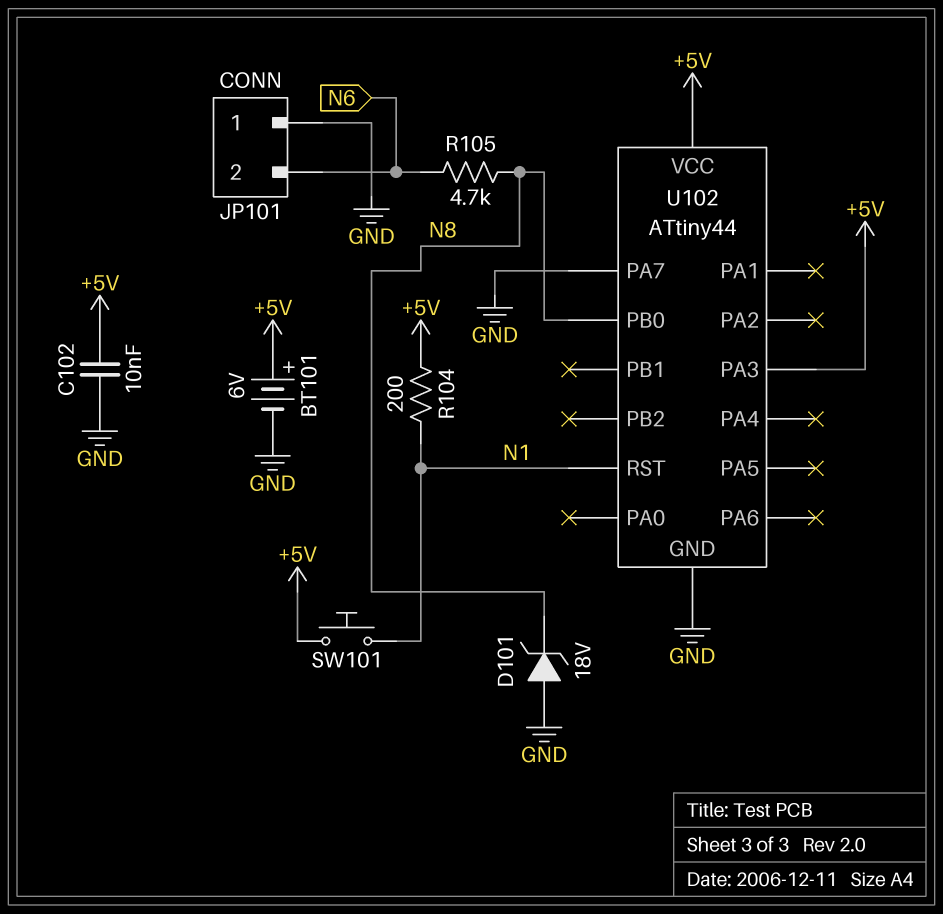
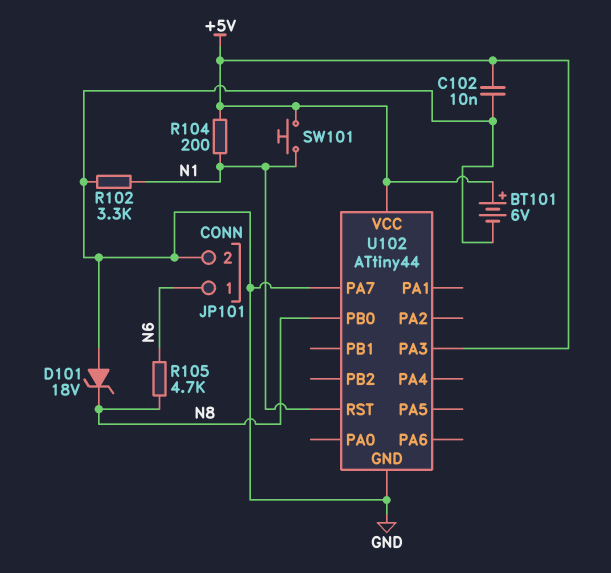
JP101 pin 1: GND -> N6
JP101 pin 2: N6 -> GND
R102: none -> 3.3k (GND, N1)

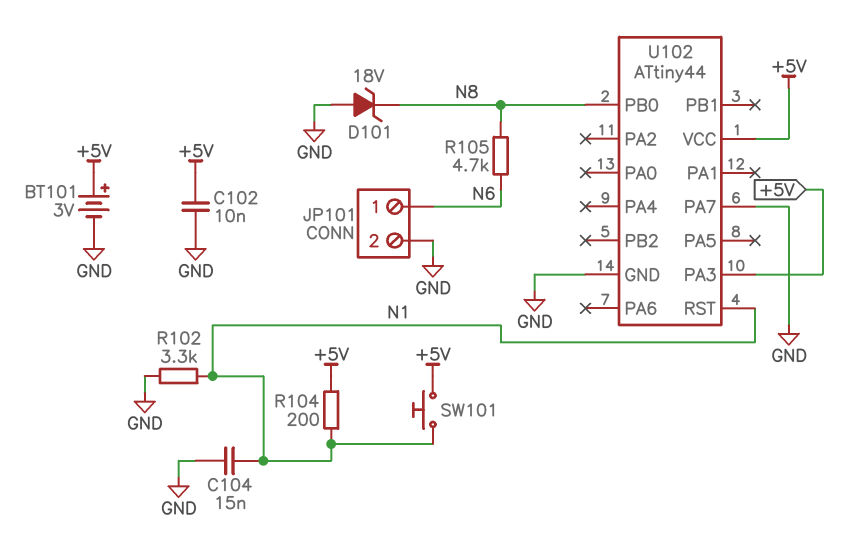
BT101: 6V (plus +5V, minus GND) -> 3V (plus +5V, minus GND)
C104: none -> 15nF (GND, N1)

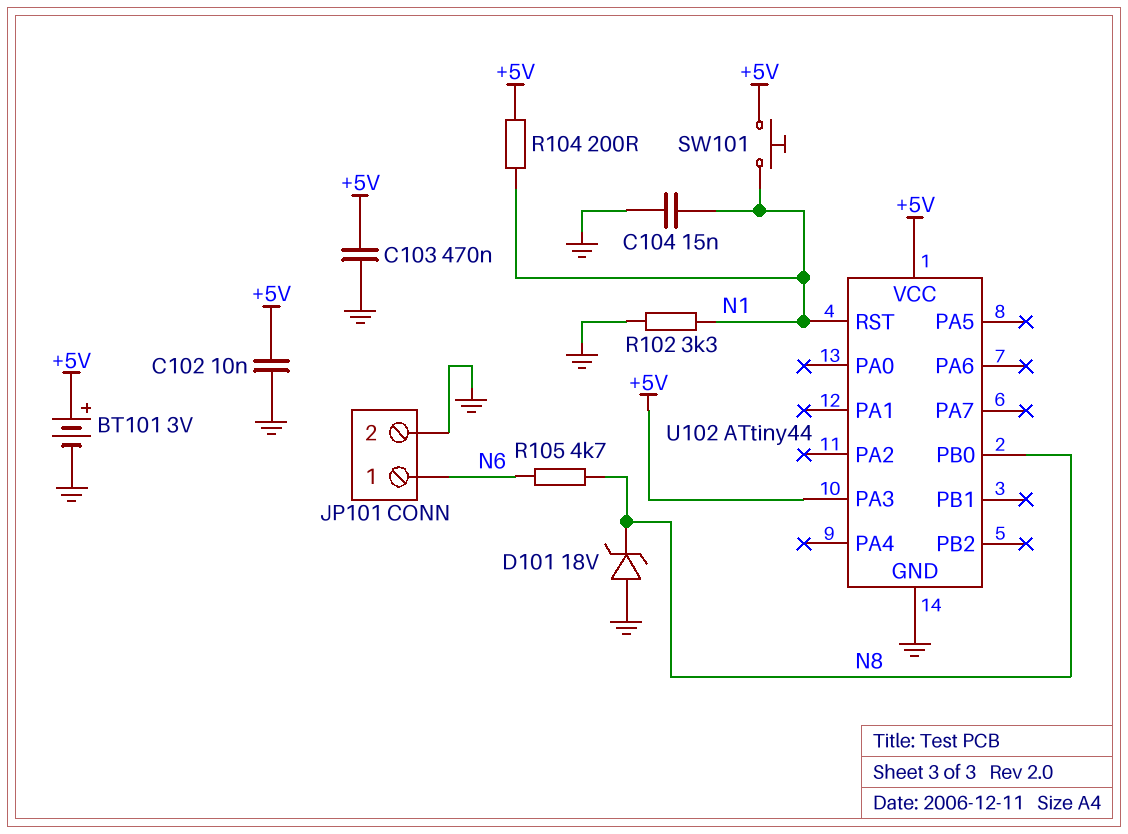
C103: none -> 470nF (+5V, GND)
U102 pin PA7: GND -> none

